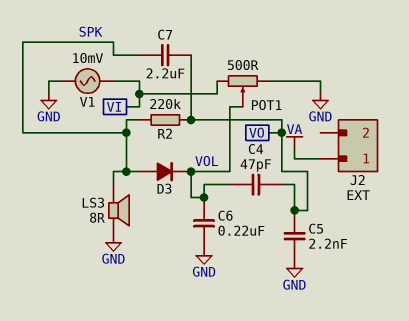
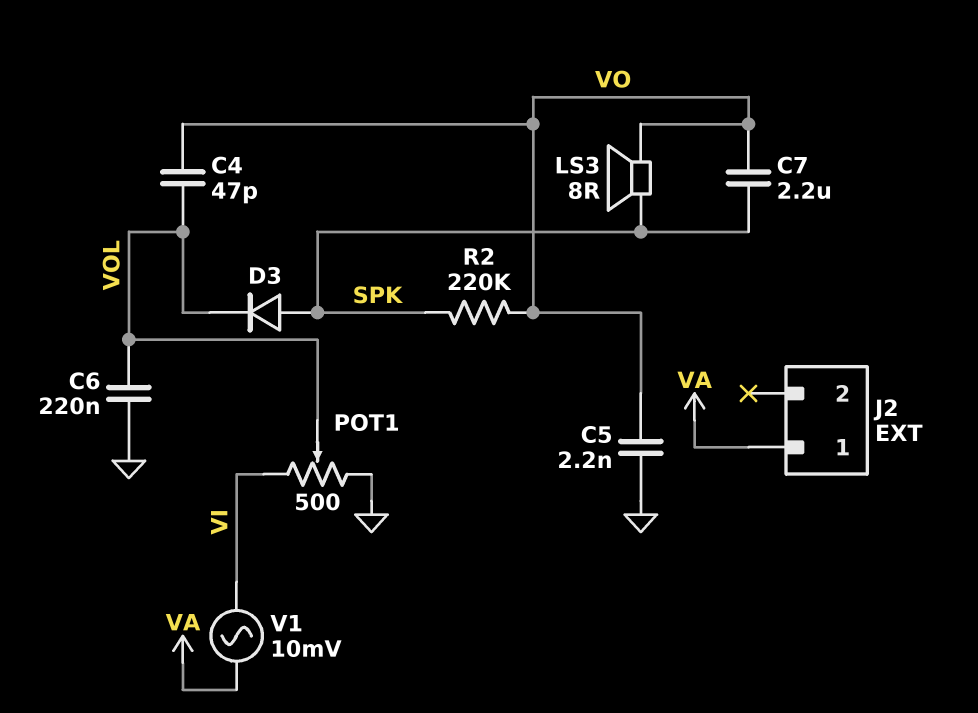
LS3: speaker 8R (GND, SPK) -> speaker 8R (SPK, VO)
V1: AC 10mV (GND, VI) -> AC 10mV (VA, VI)

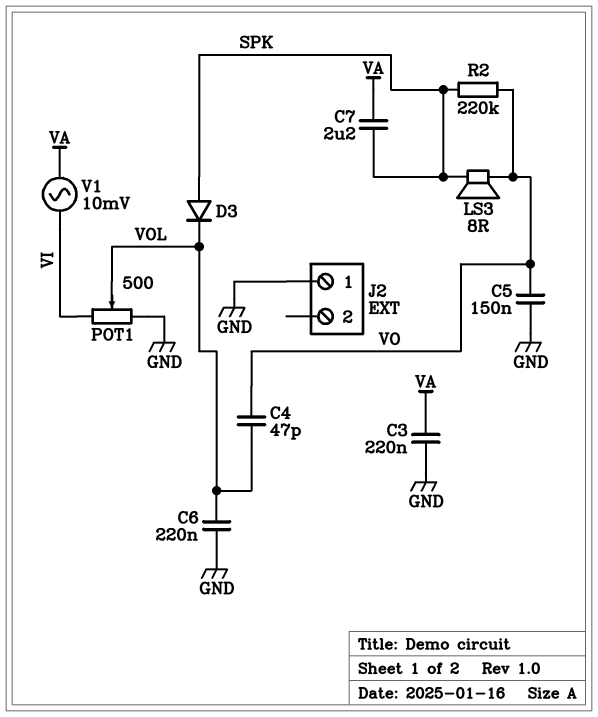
C3: none -> 220nF (GND, VA)
C5: 2.2nF (GND, VO) -> 150nF (GND, VO)
C7: 2.2uF (SPK, VO) -> 2.2uF (SPK, VA)
J2 pin 1: VA -> GND

